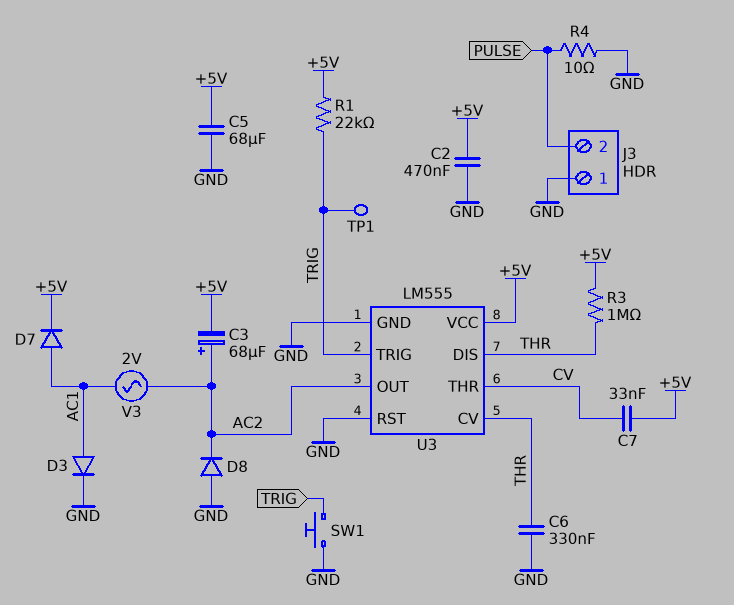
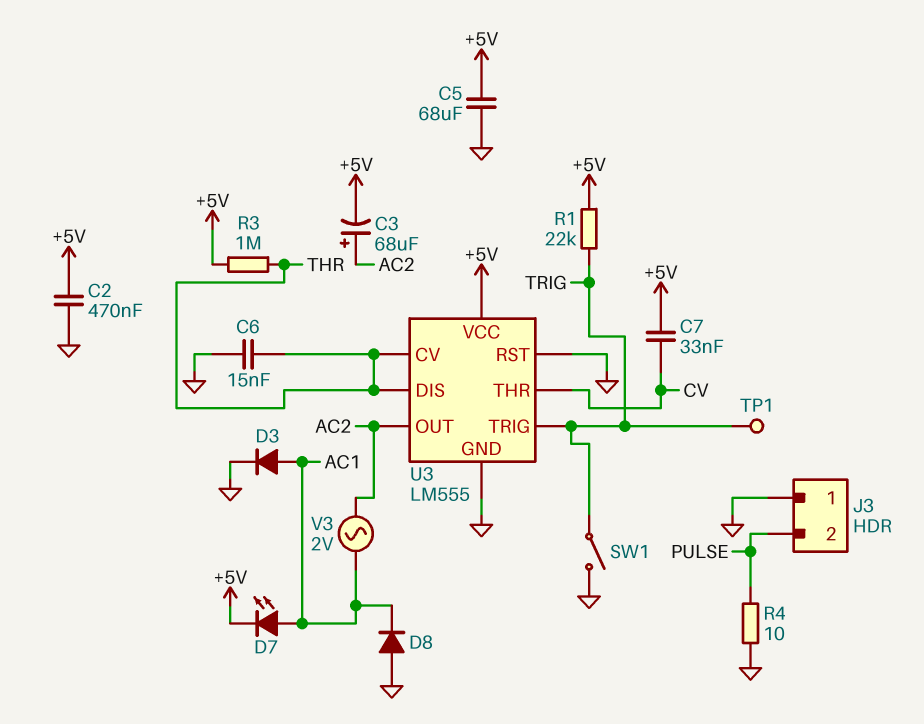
C6: 330nF (GND, THR) -> 15nF (GND, THR)
D7: diode (A AC1, K +5V) -> LED (A AC1, K +5V)
D8: diode (A GND, K AC2) -> diode (A GND, K AC1)
SW1: button (GND, TRIG) -> switch (GND, TRIG)

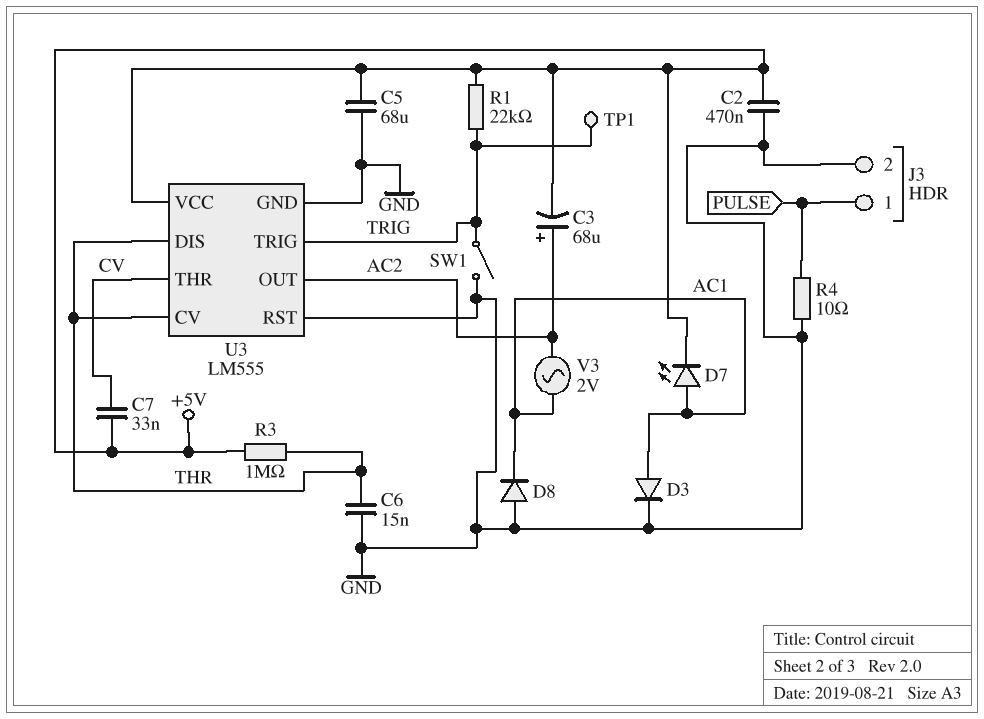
J3 pin 1: GND -> PULSE
J3 pin 2: PULSE -> GND

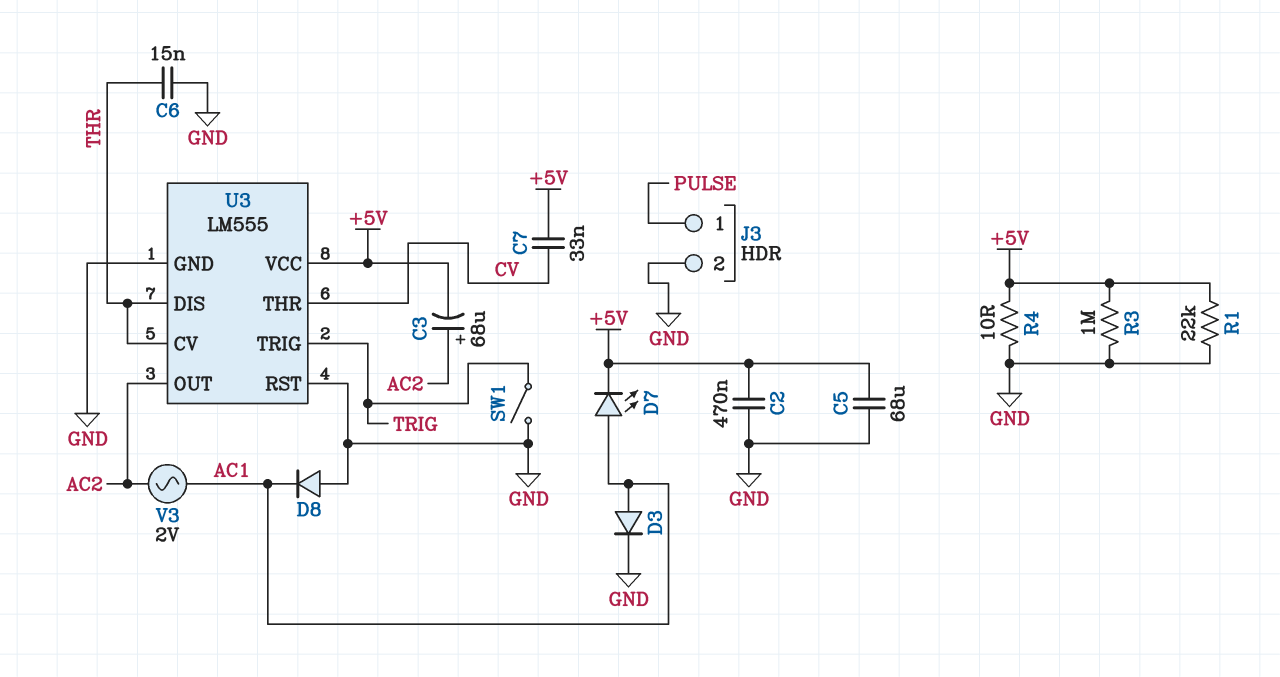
R1: 22k (+5V, TRIG) -> 22k (+5V, GND)
R3: 1M (+5V, THR) -> 1M (+5V, GND)
R4: 10 (GND, PULSE) -> 10 (+5V, GND)
TP1: test point (TRIG) -> none

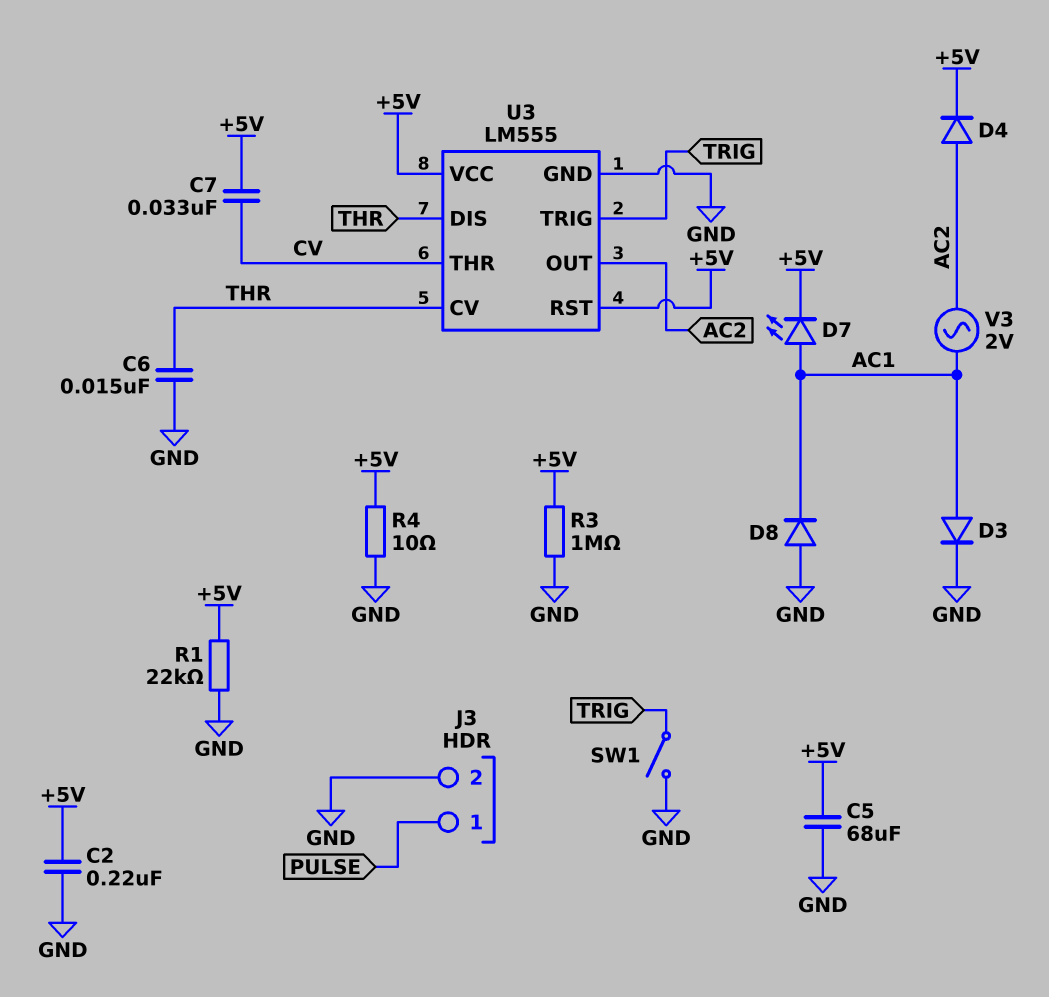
C2: 470nF (+5V, GND) -> 220nF (+5V, GND)
C3: 68uF (plus AC2, minus +5V) -> none
D4: none -> diode (A AC2, K +5V)
U3 pin RST: GND -> +5V

